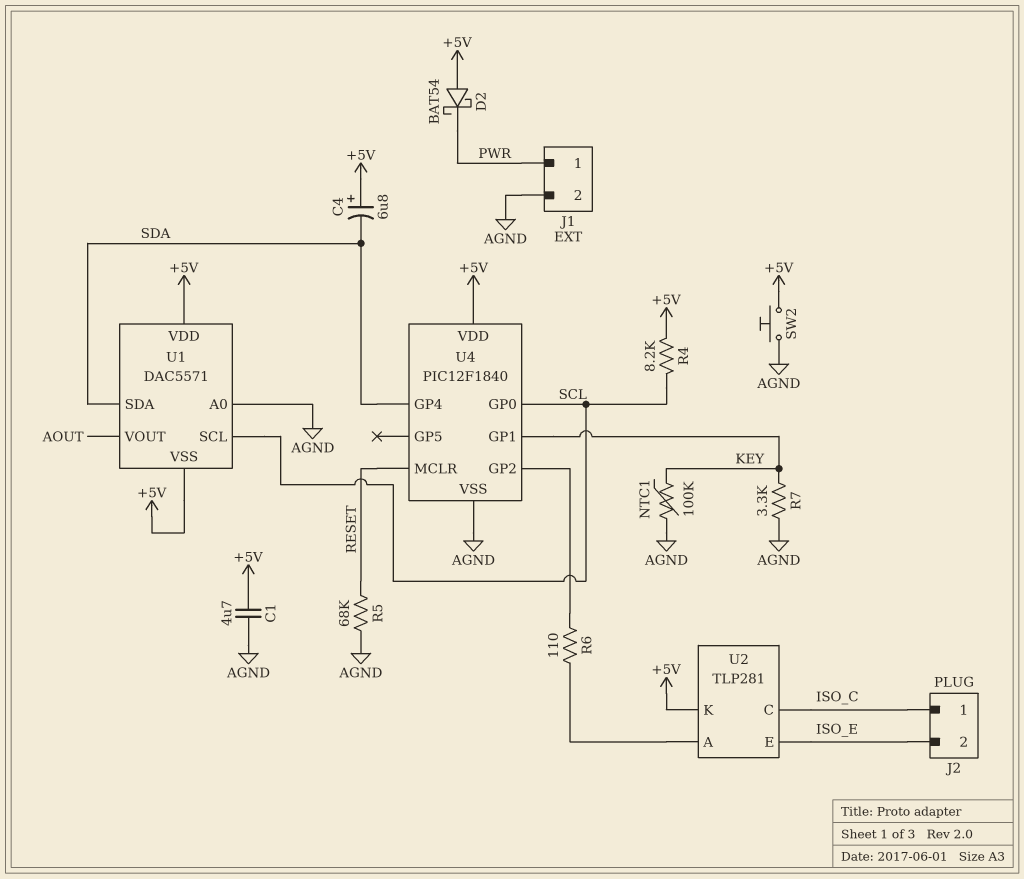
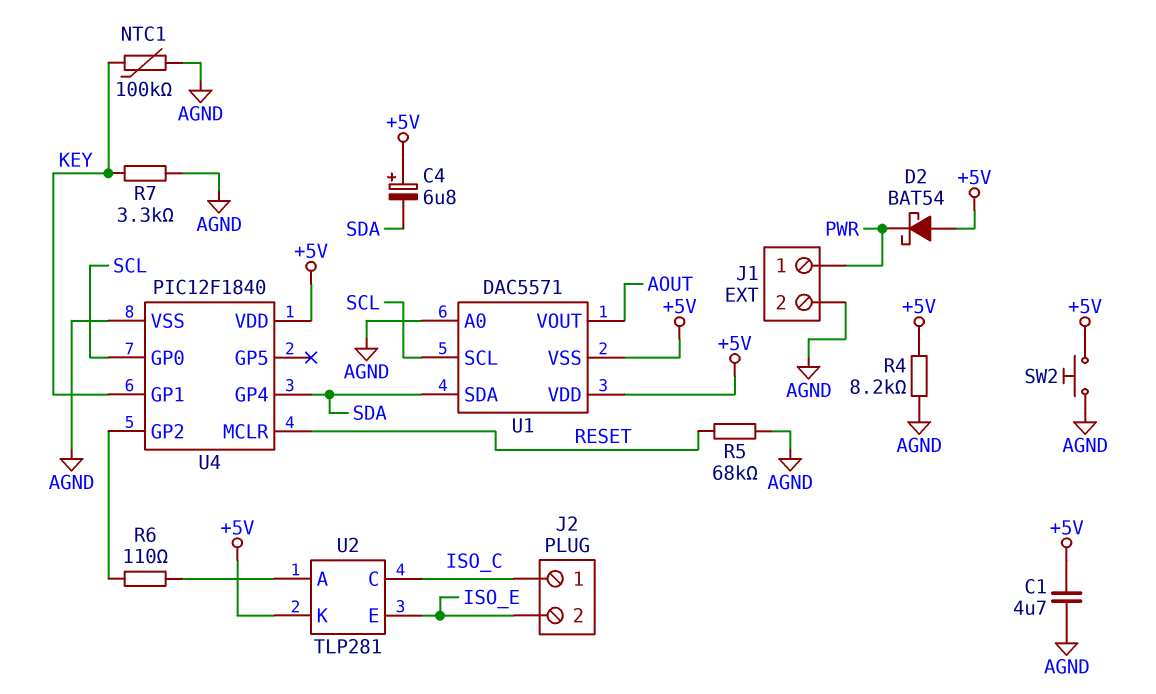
R4: 8.2k (+5V, SCL) -> 8.2k (+5V, AGND)

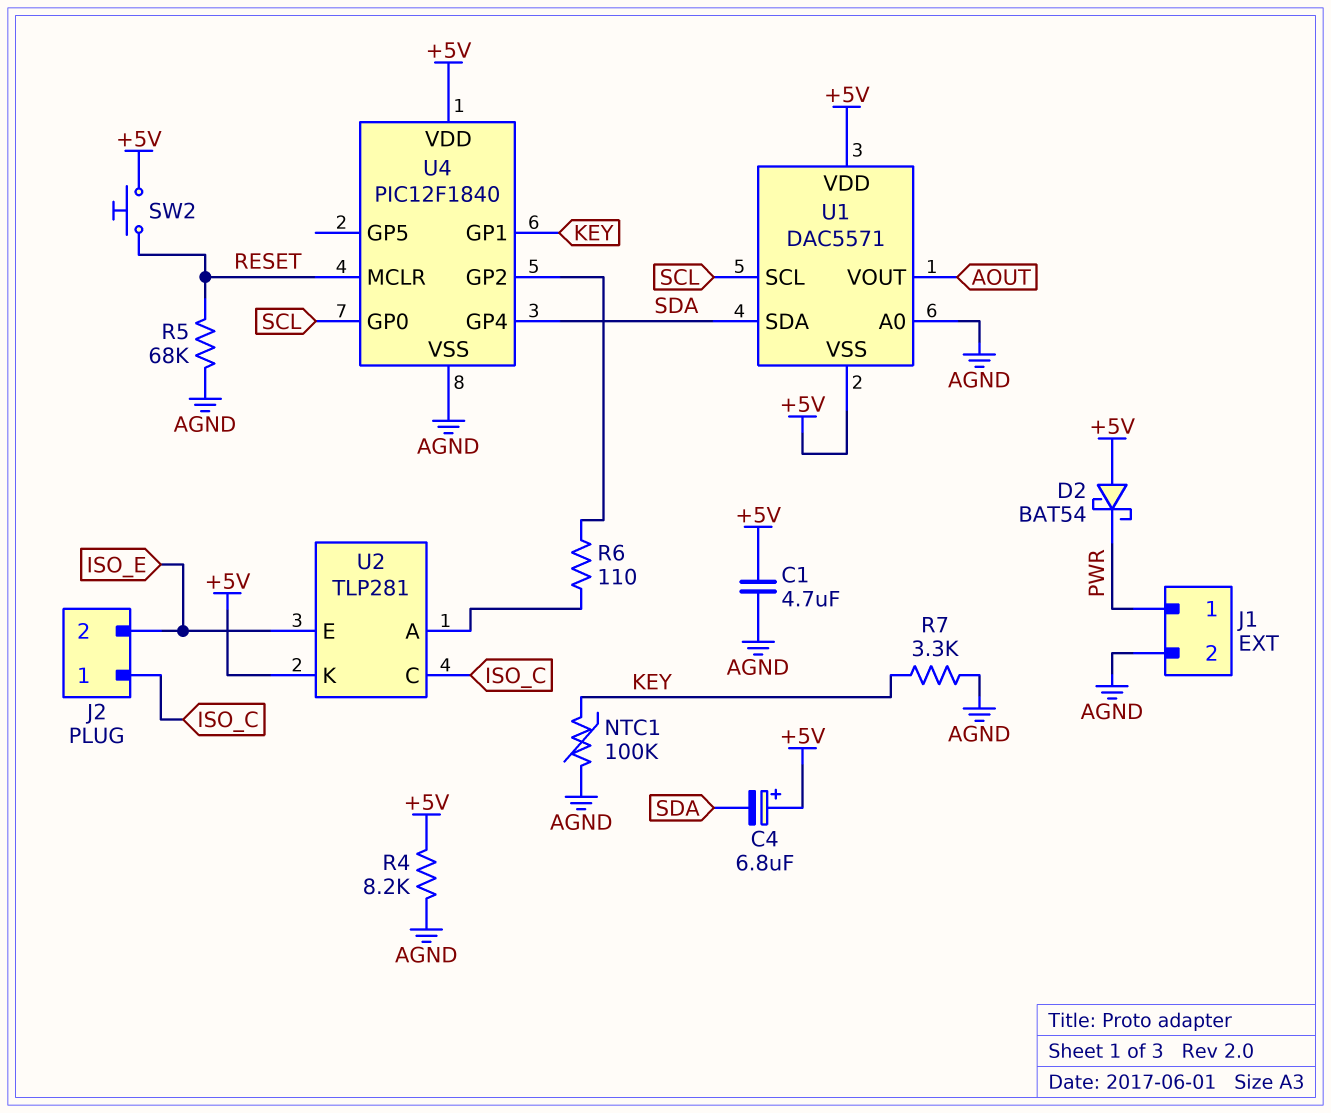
SW2: button (+5V, AGND) -> button (+5V, RESET)

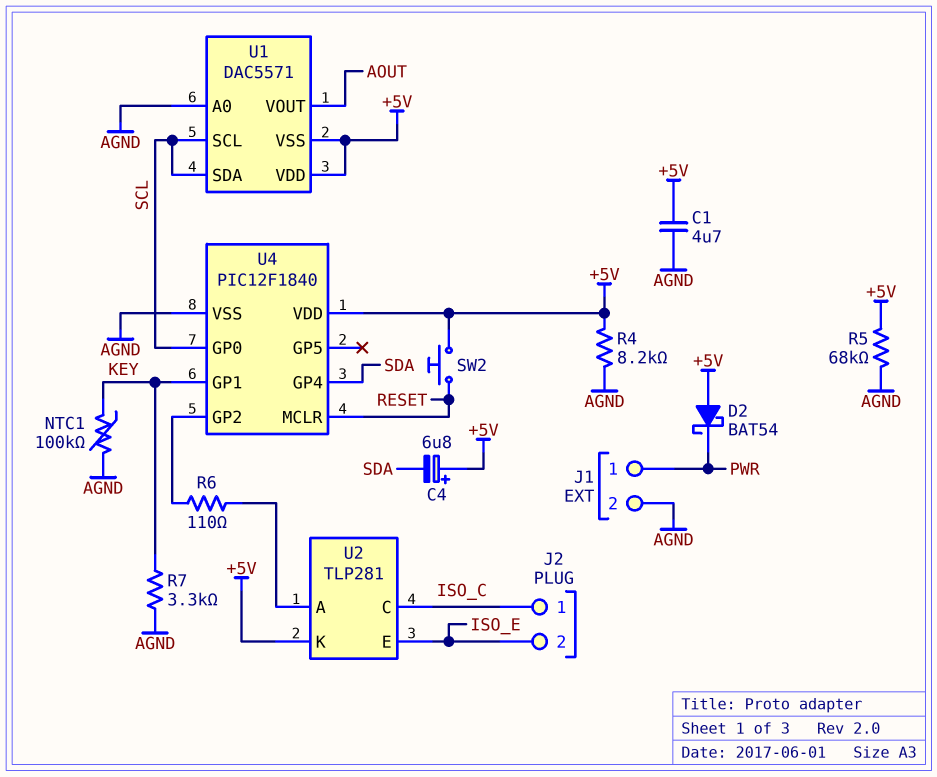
R5: 68k (AGND, RESET) -> 68k (+5V, AGND)
U1 pin SDA: SDA -> SCL

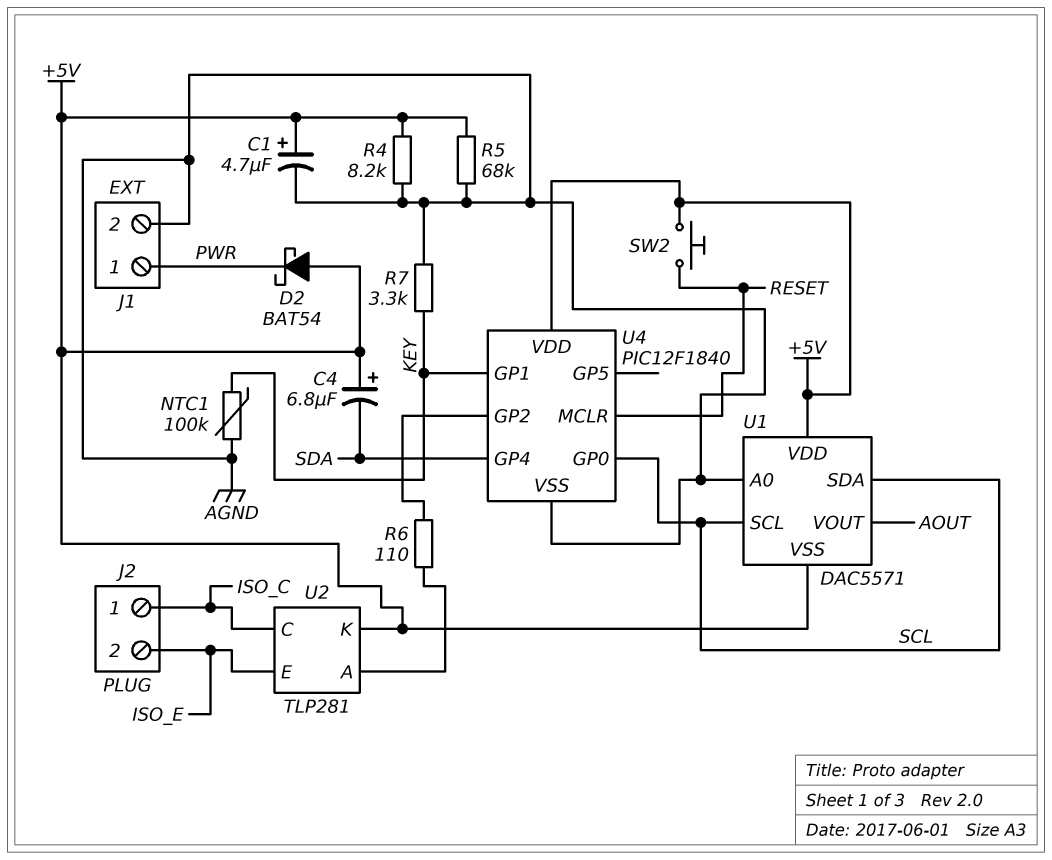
C1: 4.7uF (+5V, AGND) -> 4.7uF (plus +5V, minus AGND)

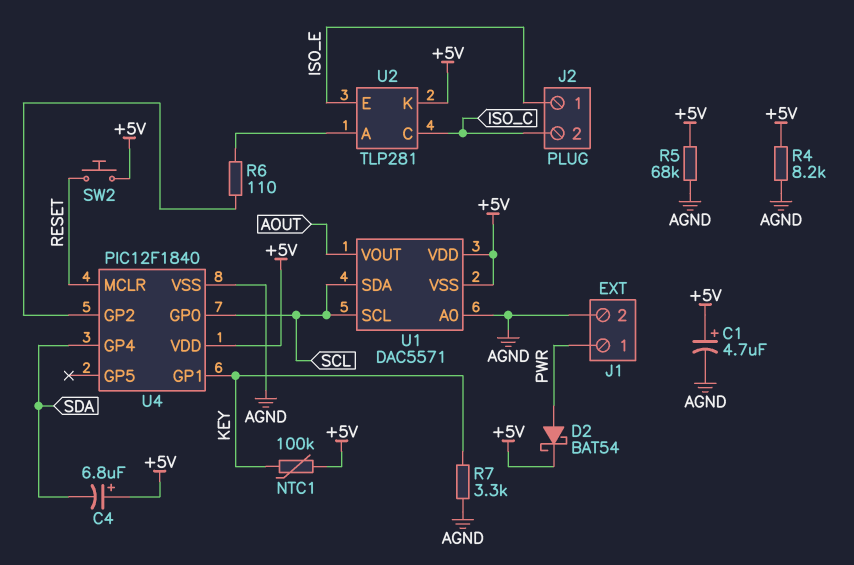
D2: schottky BAT54 (A +5V, K PWR) -> schottky BAT54 (A PWR, K +5V)
J2 pin 1: ISO_C -> ISO_E
J2 pin 2: ISO_E -> ISO_C
NTC1: 100k (AGND, KEY) -> 100k (+5V, KEY)

